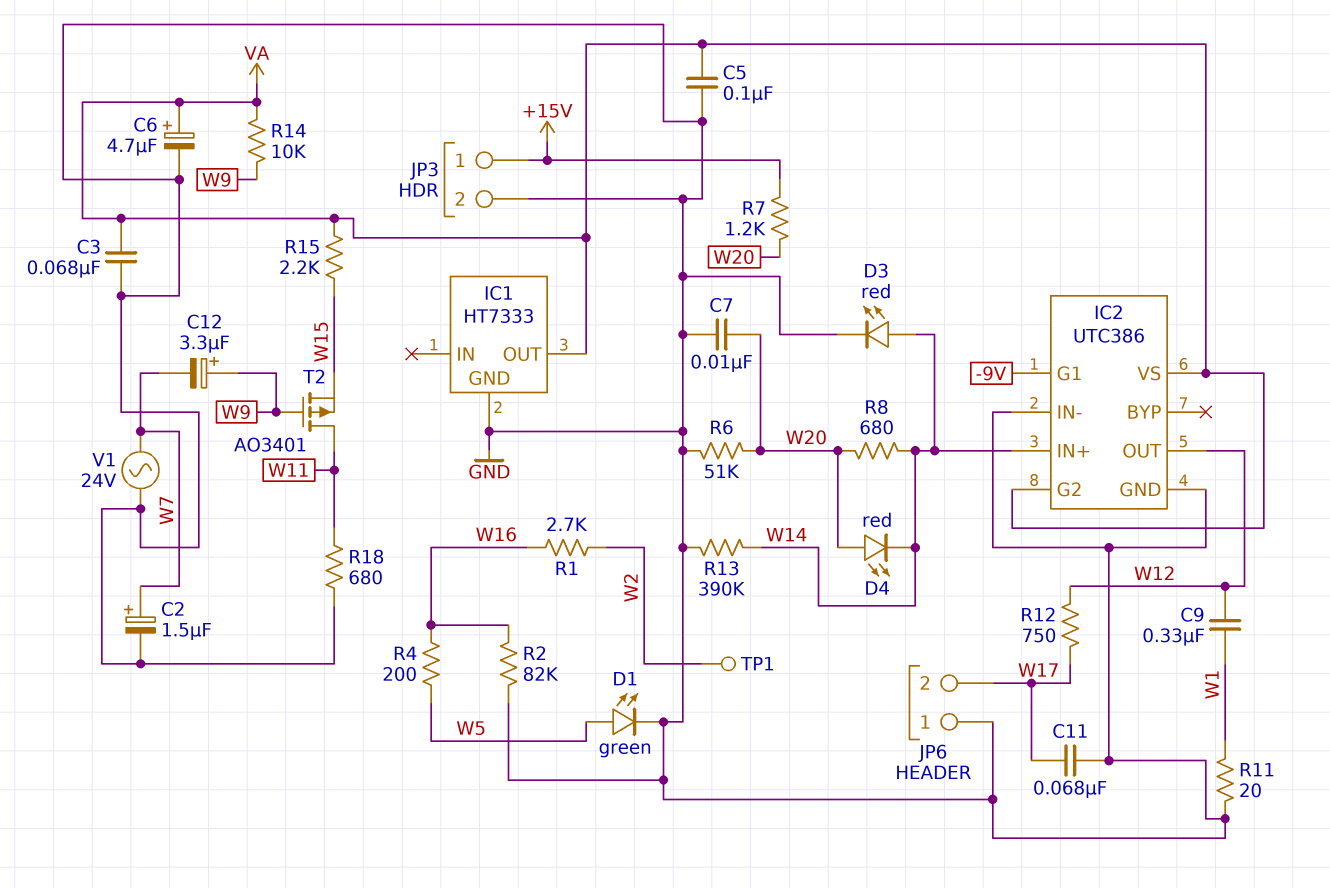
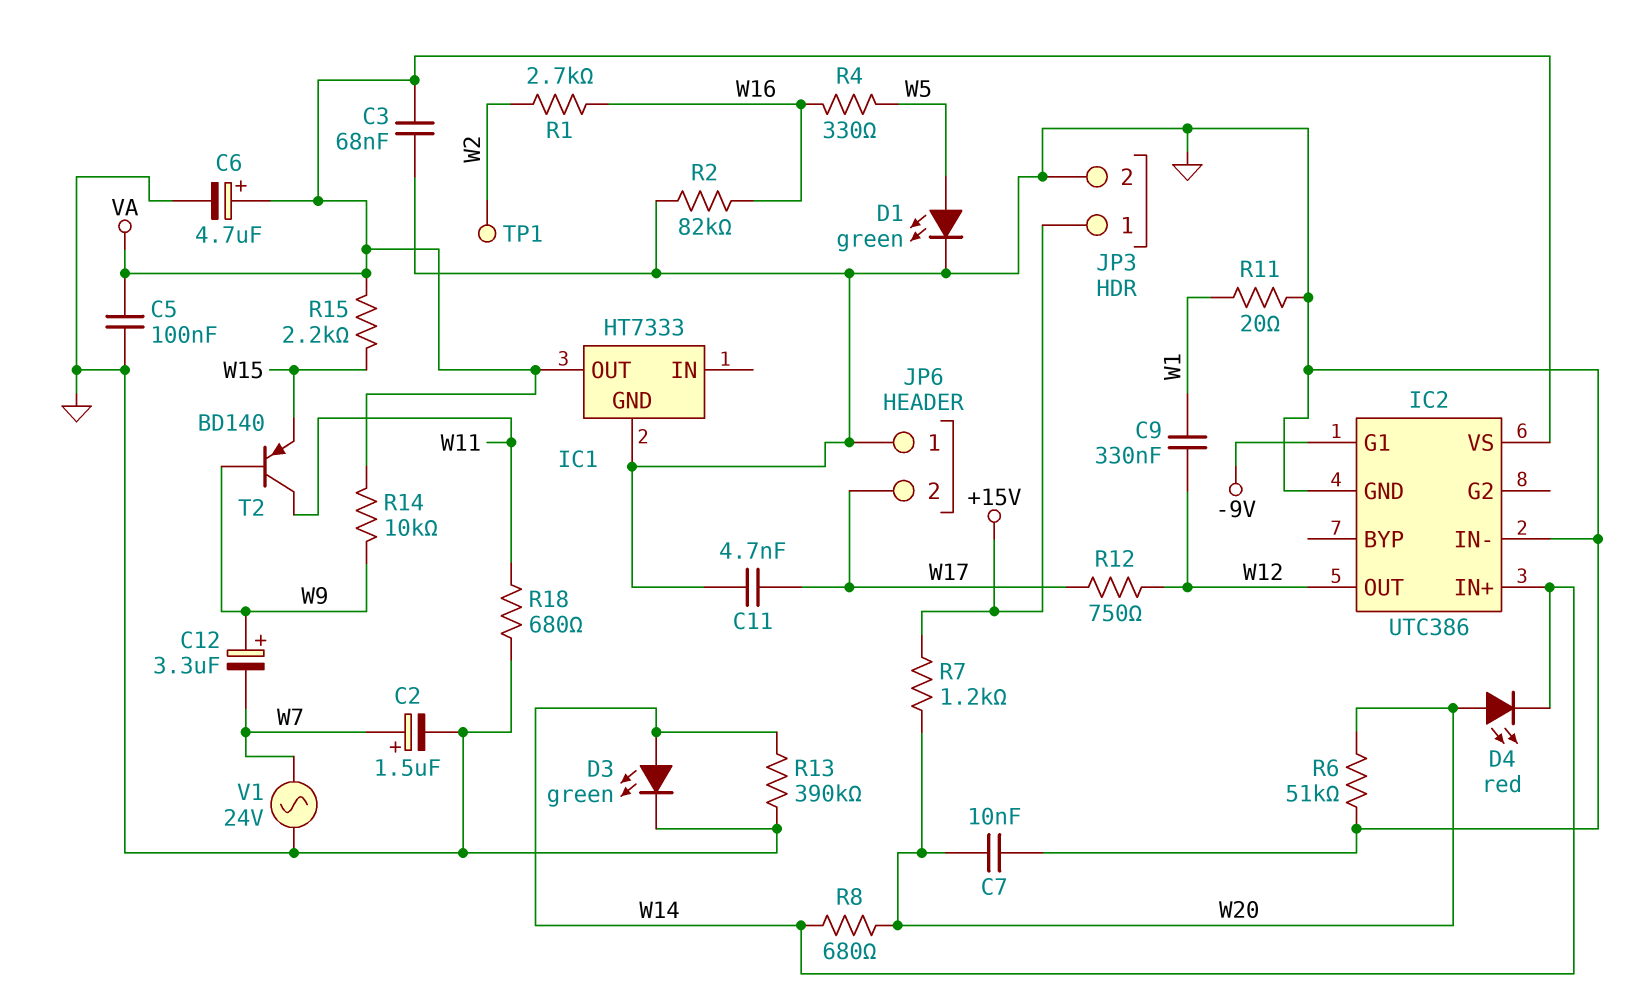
C11: 68nF (GND, W17) -> 4.7nF (GND, W17)
D3: LED red (A W14, K GND) -> LED green (A W14, K GND)
IC2 pin G2: VA -> none
R4: 200 (W5, W16) -> 330 (W5, W16)
T2: PMOS AO3401 (G W9, D W11, S W15) -> PNP BD140 (B W9, C W11, E W15)

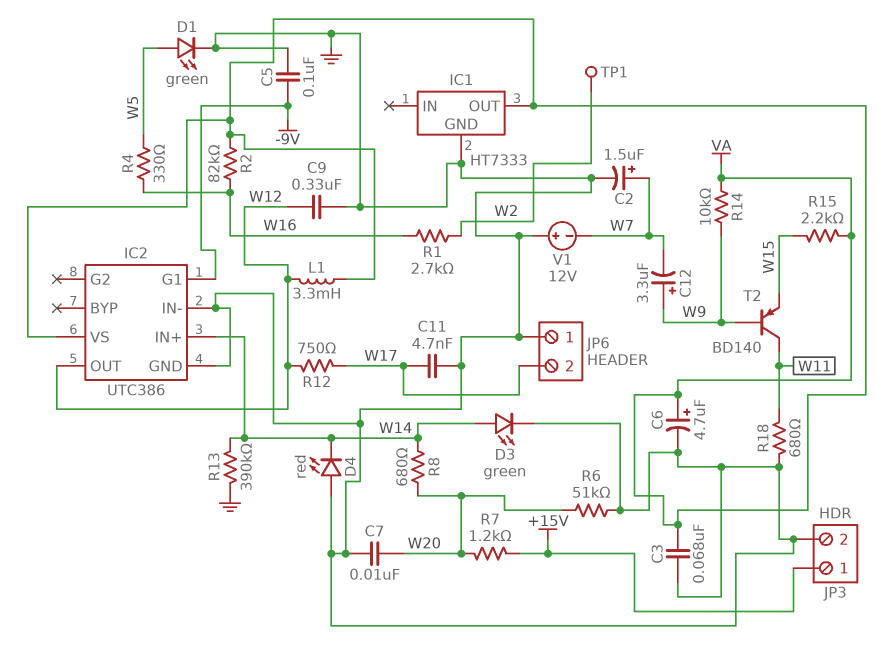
C5: 100nF (GND, VA) -> 100nF (-9V, GND)
C9: 330nF (W1, W12) -> 330nF (GND, W12)
D4: LED red (A W20, K W14) -> LED red (A GND, K W14)
L1: none -> 3.3mH (VA, W12)
R2: 82k (GND, W16) -> 82k (VA, W16)
R11: 20 (GND, W1) -> none
V1: AC 24V (GND, W7) -> 12V (plus GND, minus W7)

